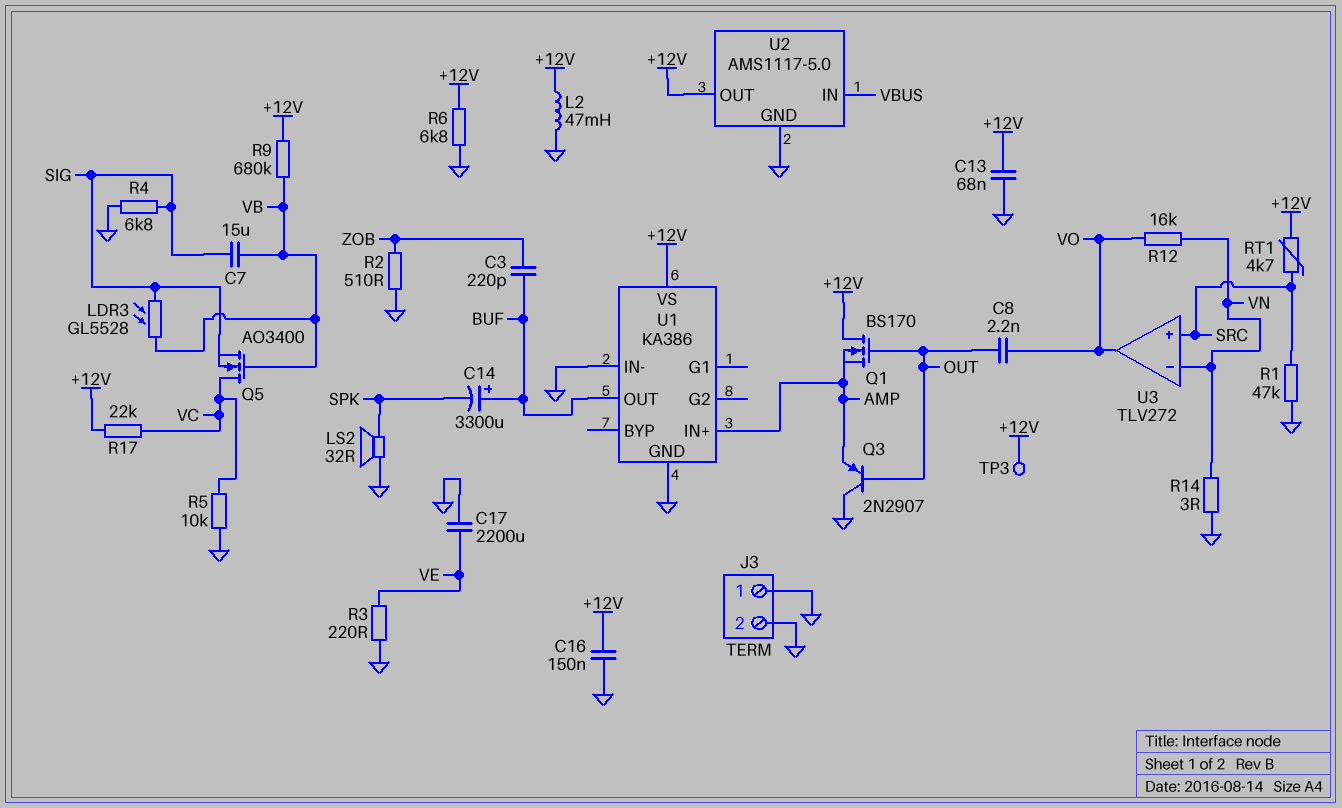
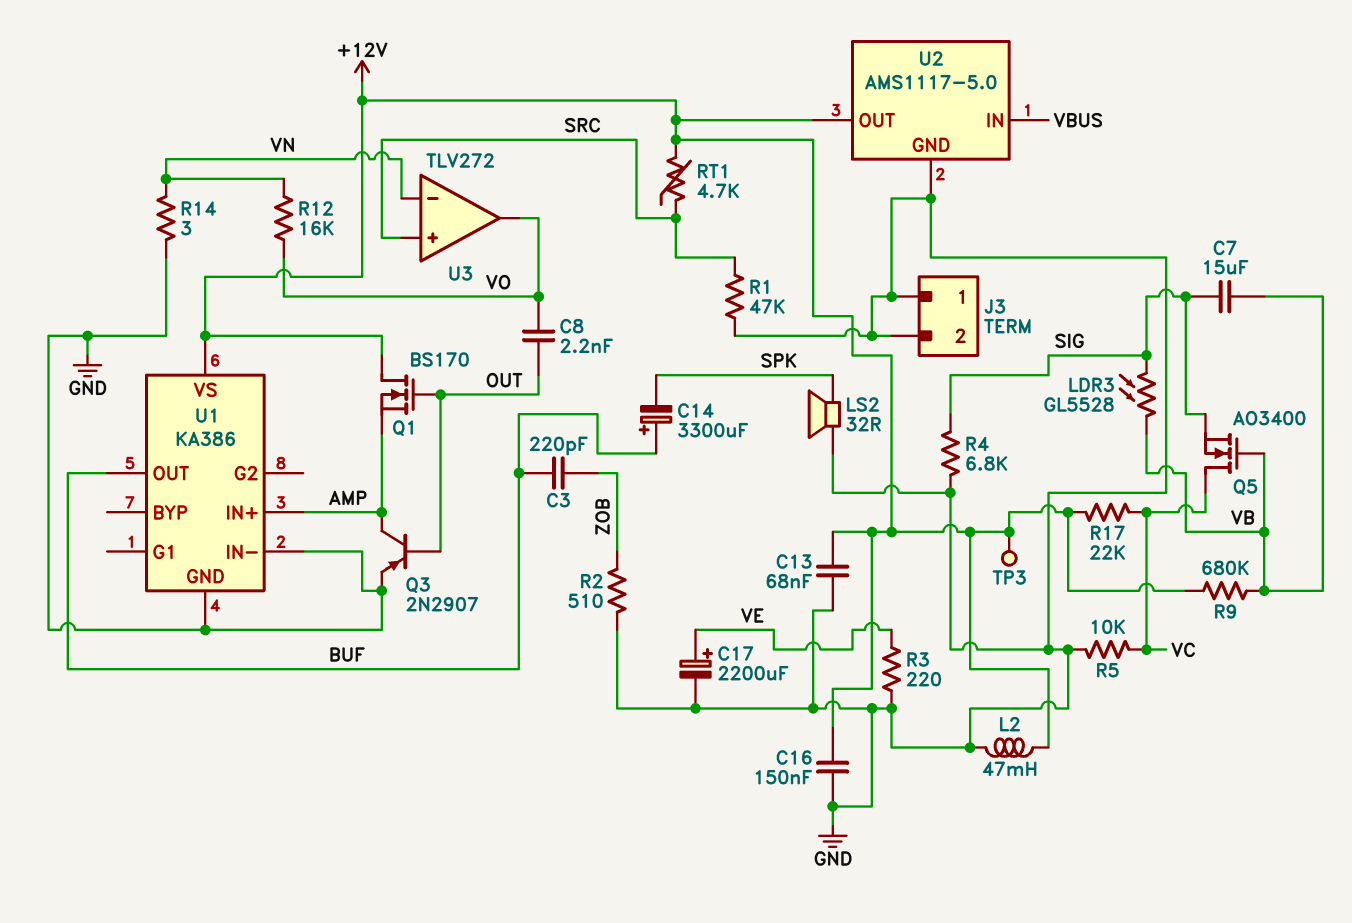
C17: 2200uF (GND, VE) -> 2200uF (plus VE, minus GND)
Q3: PNP 2N2907 (B OUT, C GND, E AMP) -> PNP 2N2907 (B OUT, C AMP, E GND)
R6: 6.8k (+12V, GND) -> none

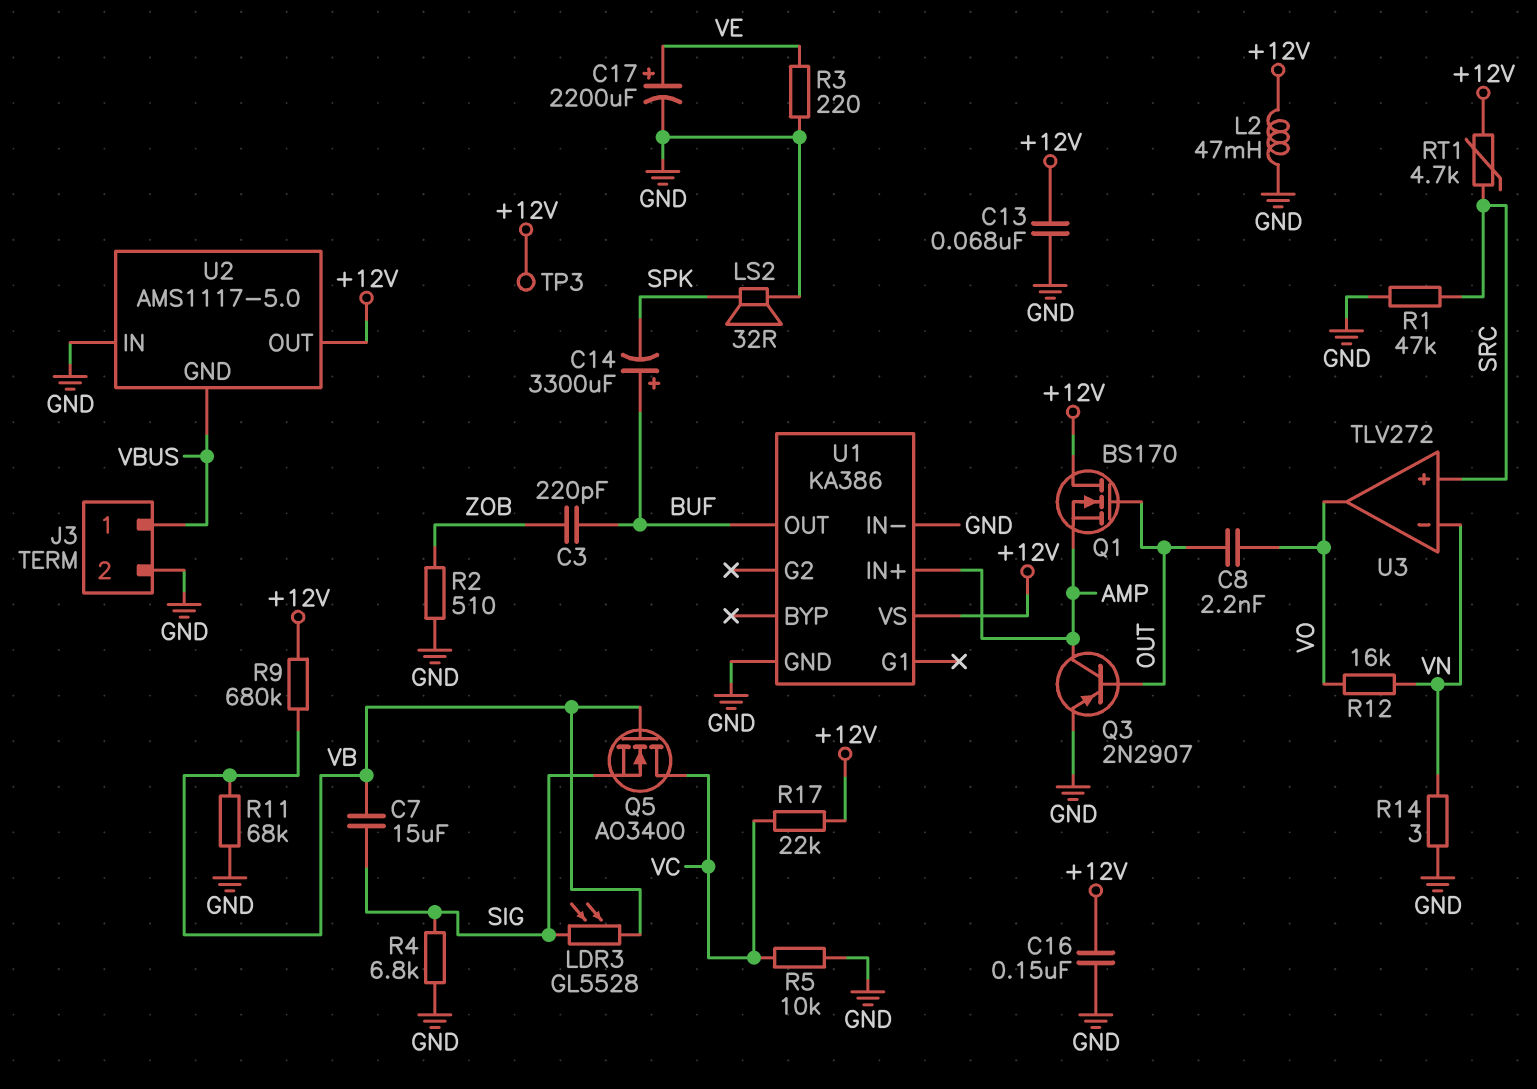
J3 pin 1: GND -> VBUS
R11: none -> 68k (GND, VB)
U2 pin GND: GND -> VBUS
U2 pin IN: VBUS -> GND

